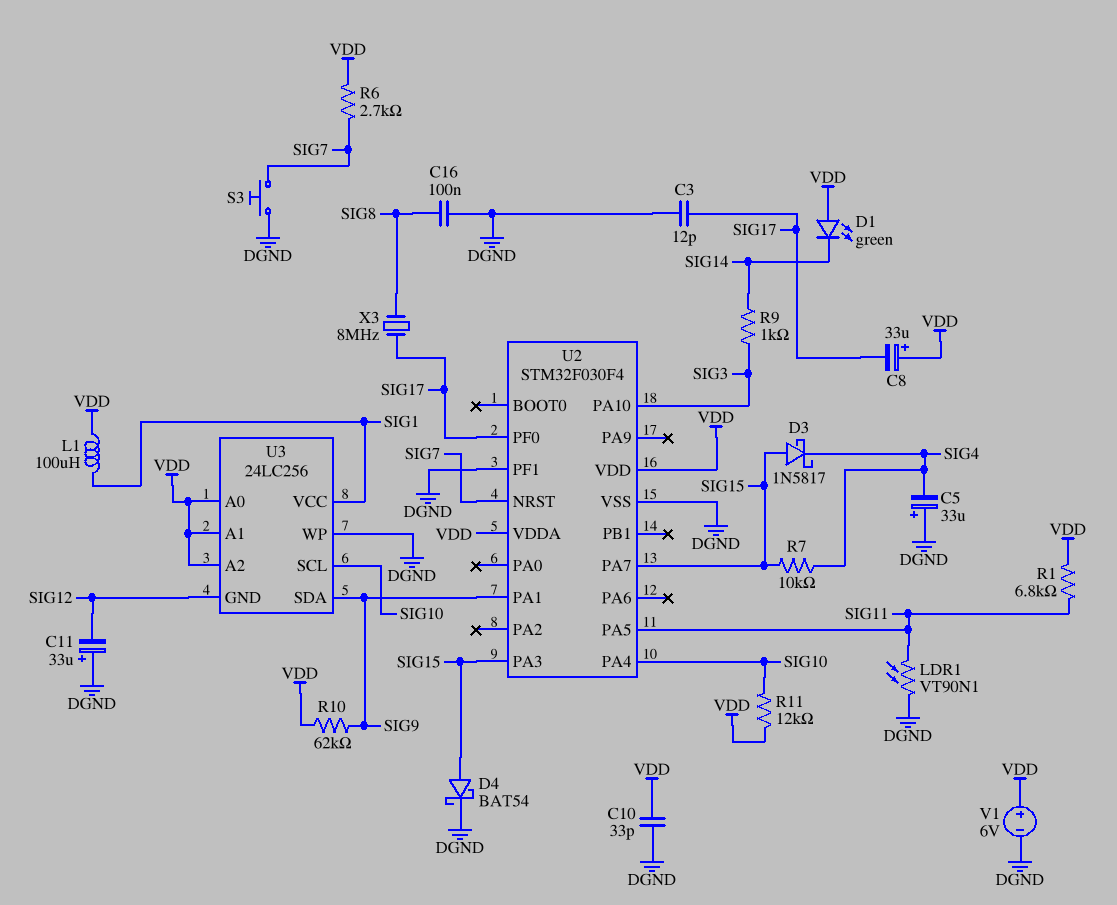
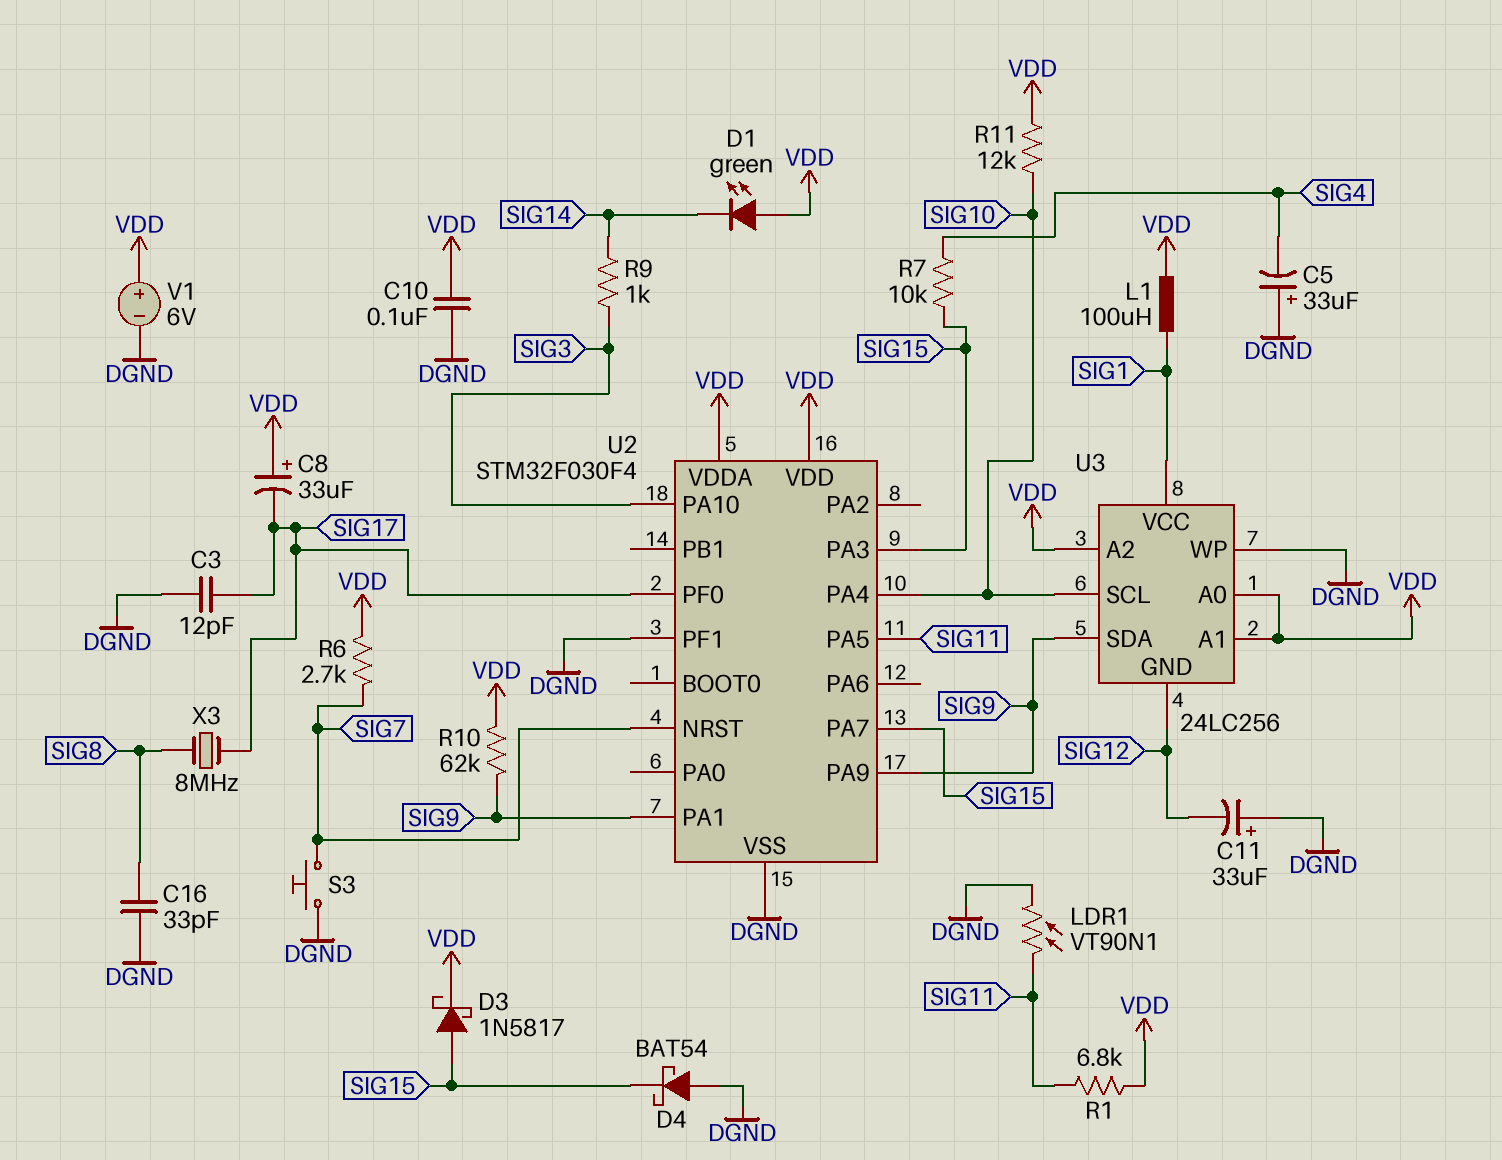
C10: 33pF (DGND, VDD) -> 100nF (DGND, VDD)
C16: 100nF (DGND, SIG8) -> 33pF (DGND, SIG8)
D3: schottky 1N5817 (A SIG15, K SIG4) -> schottky 1N5817 (A SIG15, K VDD)
D4: schottky BAT54 (A SIG15, K DGND) -> schottky BAT54 (A DGND, K SIG15)
U2 pin PA9: none -> SIG9

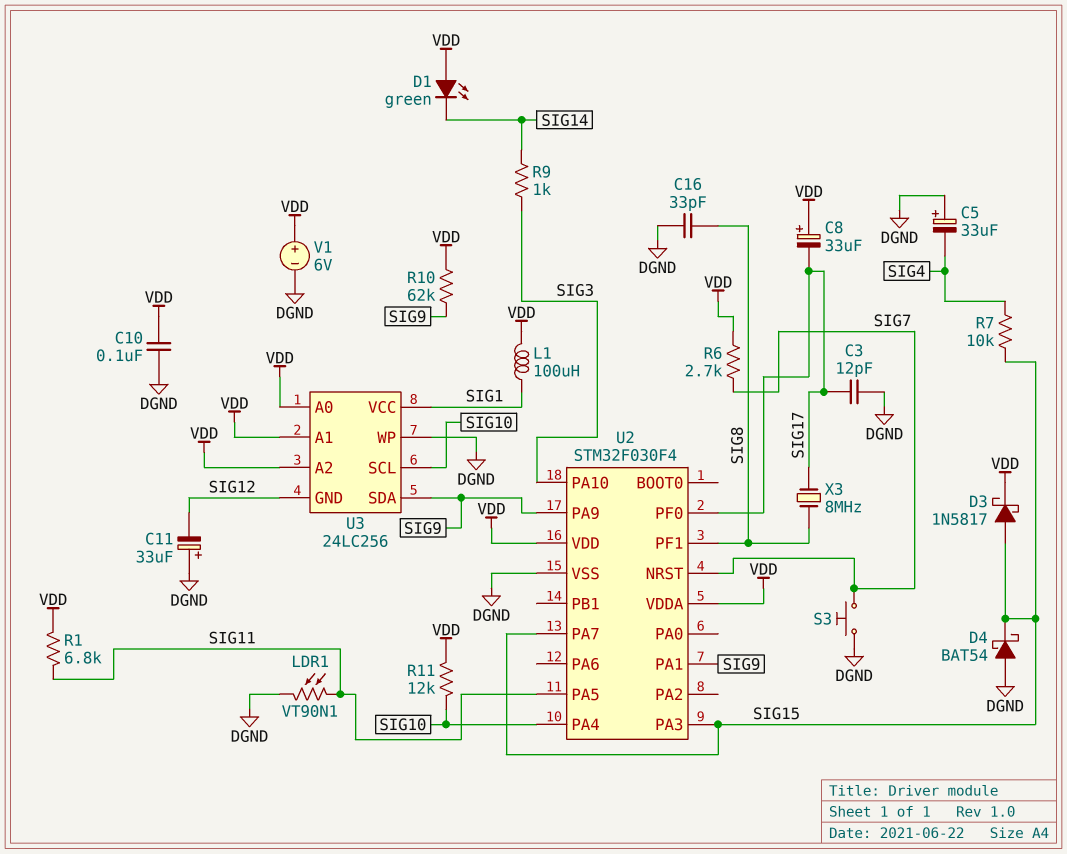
U2 pin PF1: DGND -> SIG8

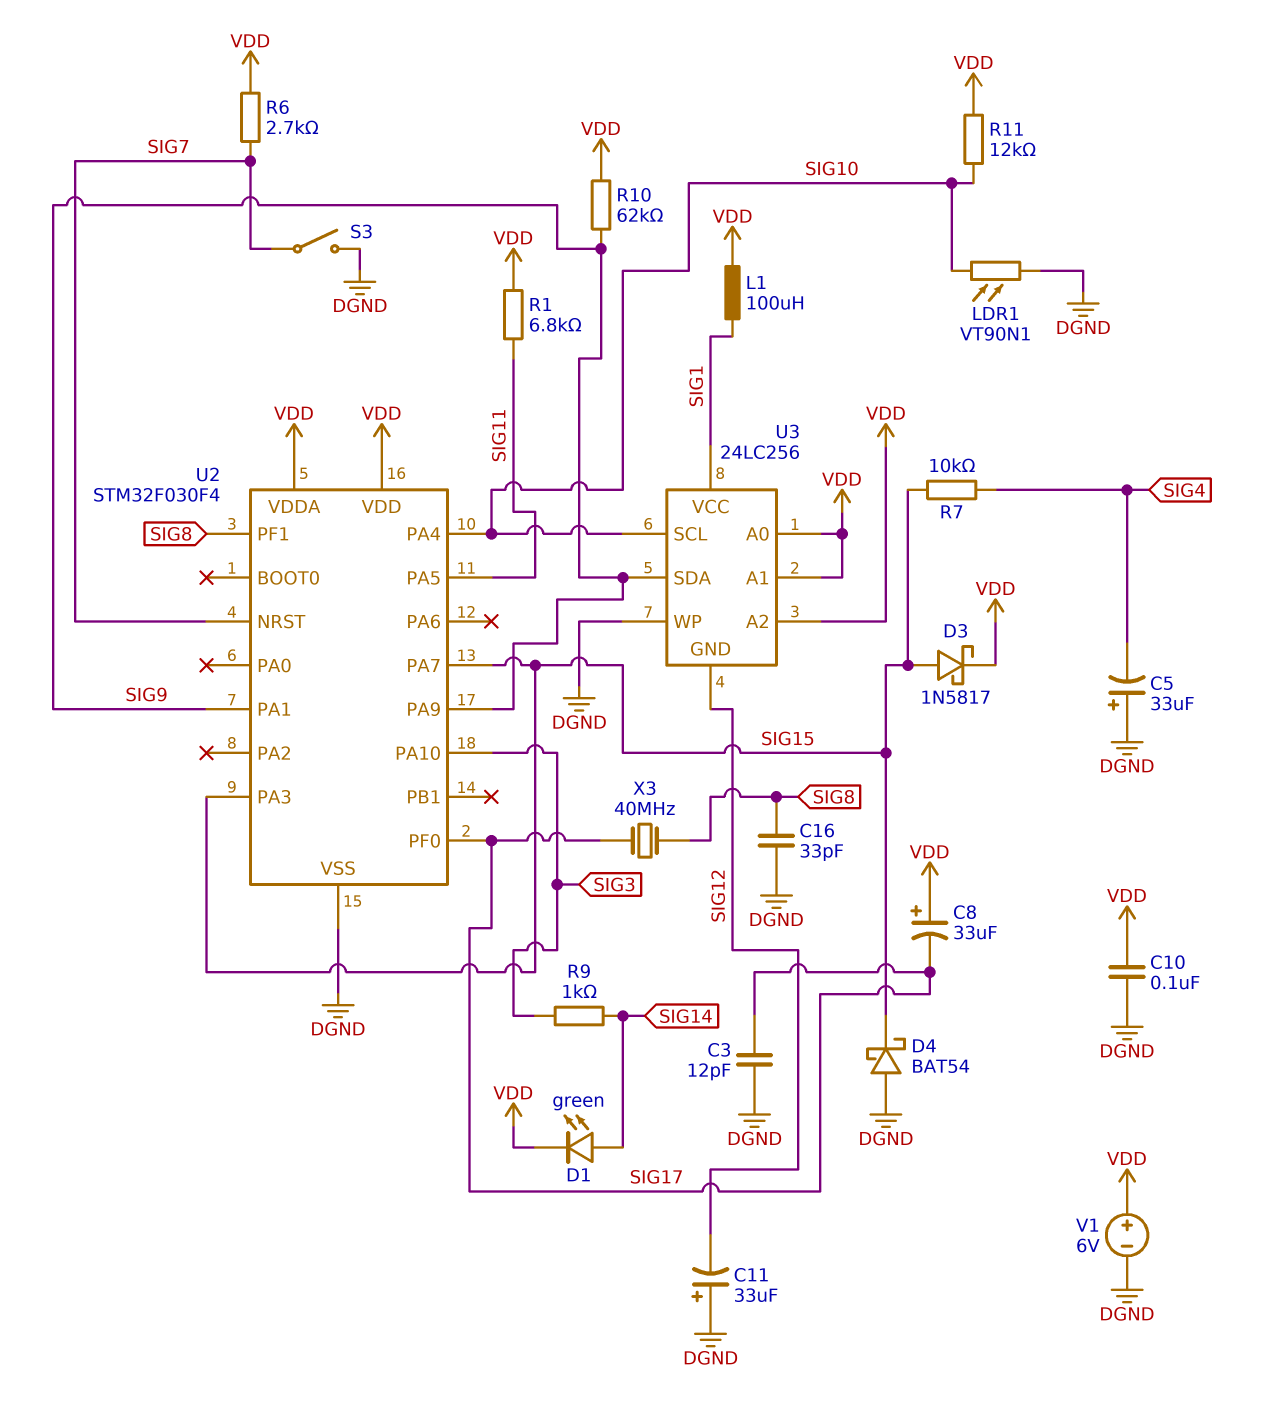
D1: LED green (A VDD, K SIG14) -> LED green (A SIG14, K VDD)
LDR1: VT90N1 (DGND, SIG11) -> VT90N1 (DGND, SIG10)
S3: button (DGND, SIG7) -> switch (DGND, SIG7)
X3: 8MHz (SIG8, SIG17) -> 40MHz (SIG8, SIG17)

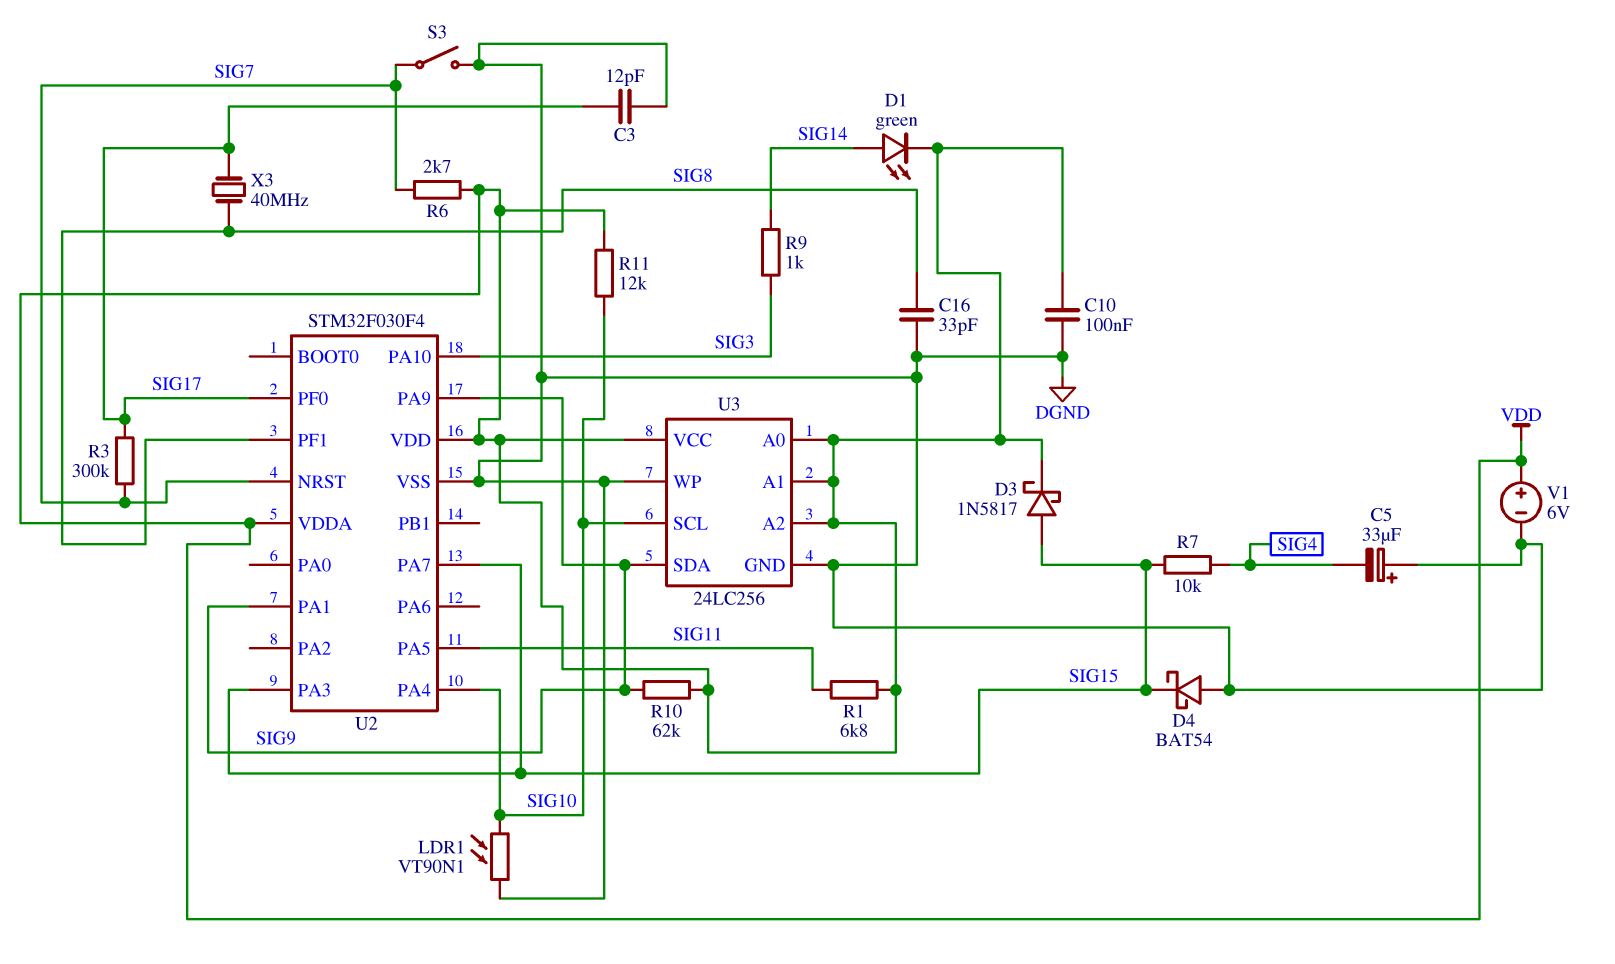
C8: 33uF (plus VDD, minus SIG17) -> none
C11: 33uF (plus DGND, minus SIG12) -> none
L1: 100uH (SIG1, VDD) -> none
R3: none -> 300k (SIG7, SIG17)
U3 pin GND: SIG12 -> DGND
U3 pin VCC: SIG1 -> VDD

